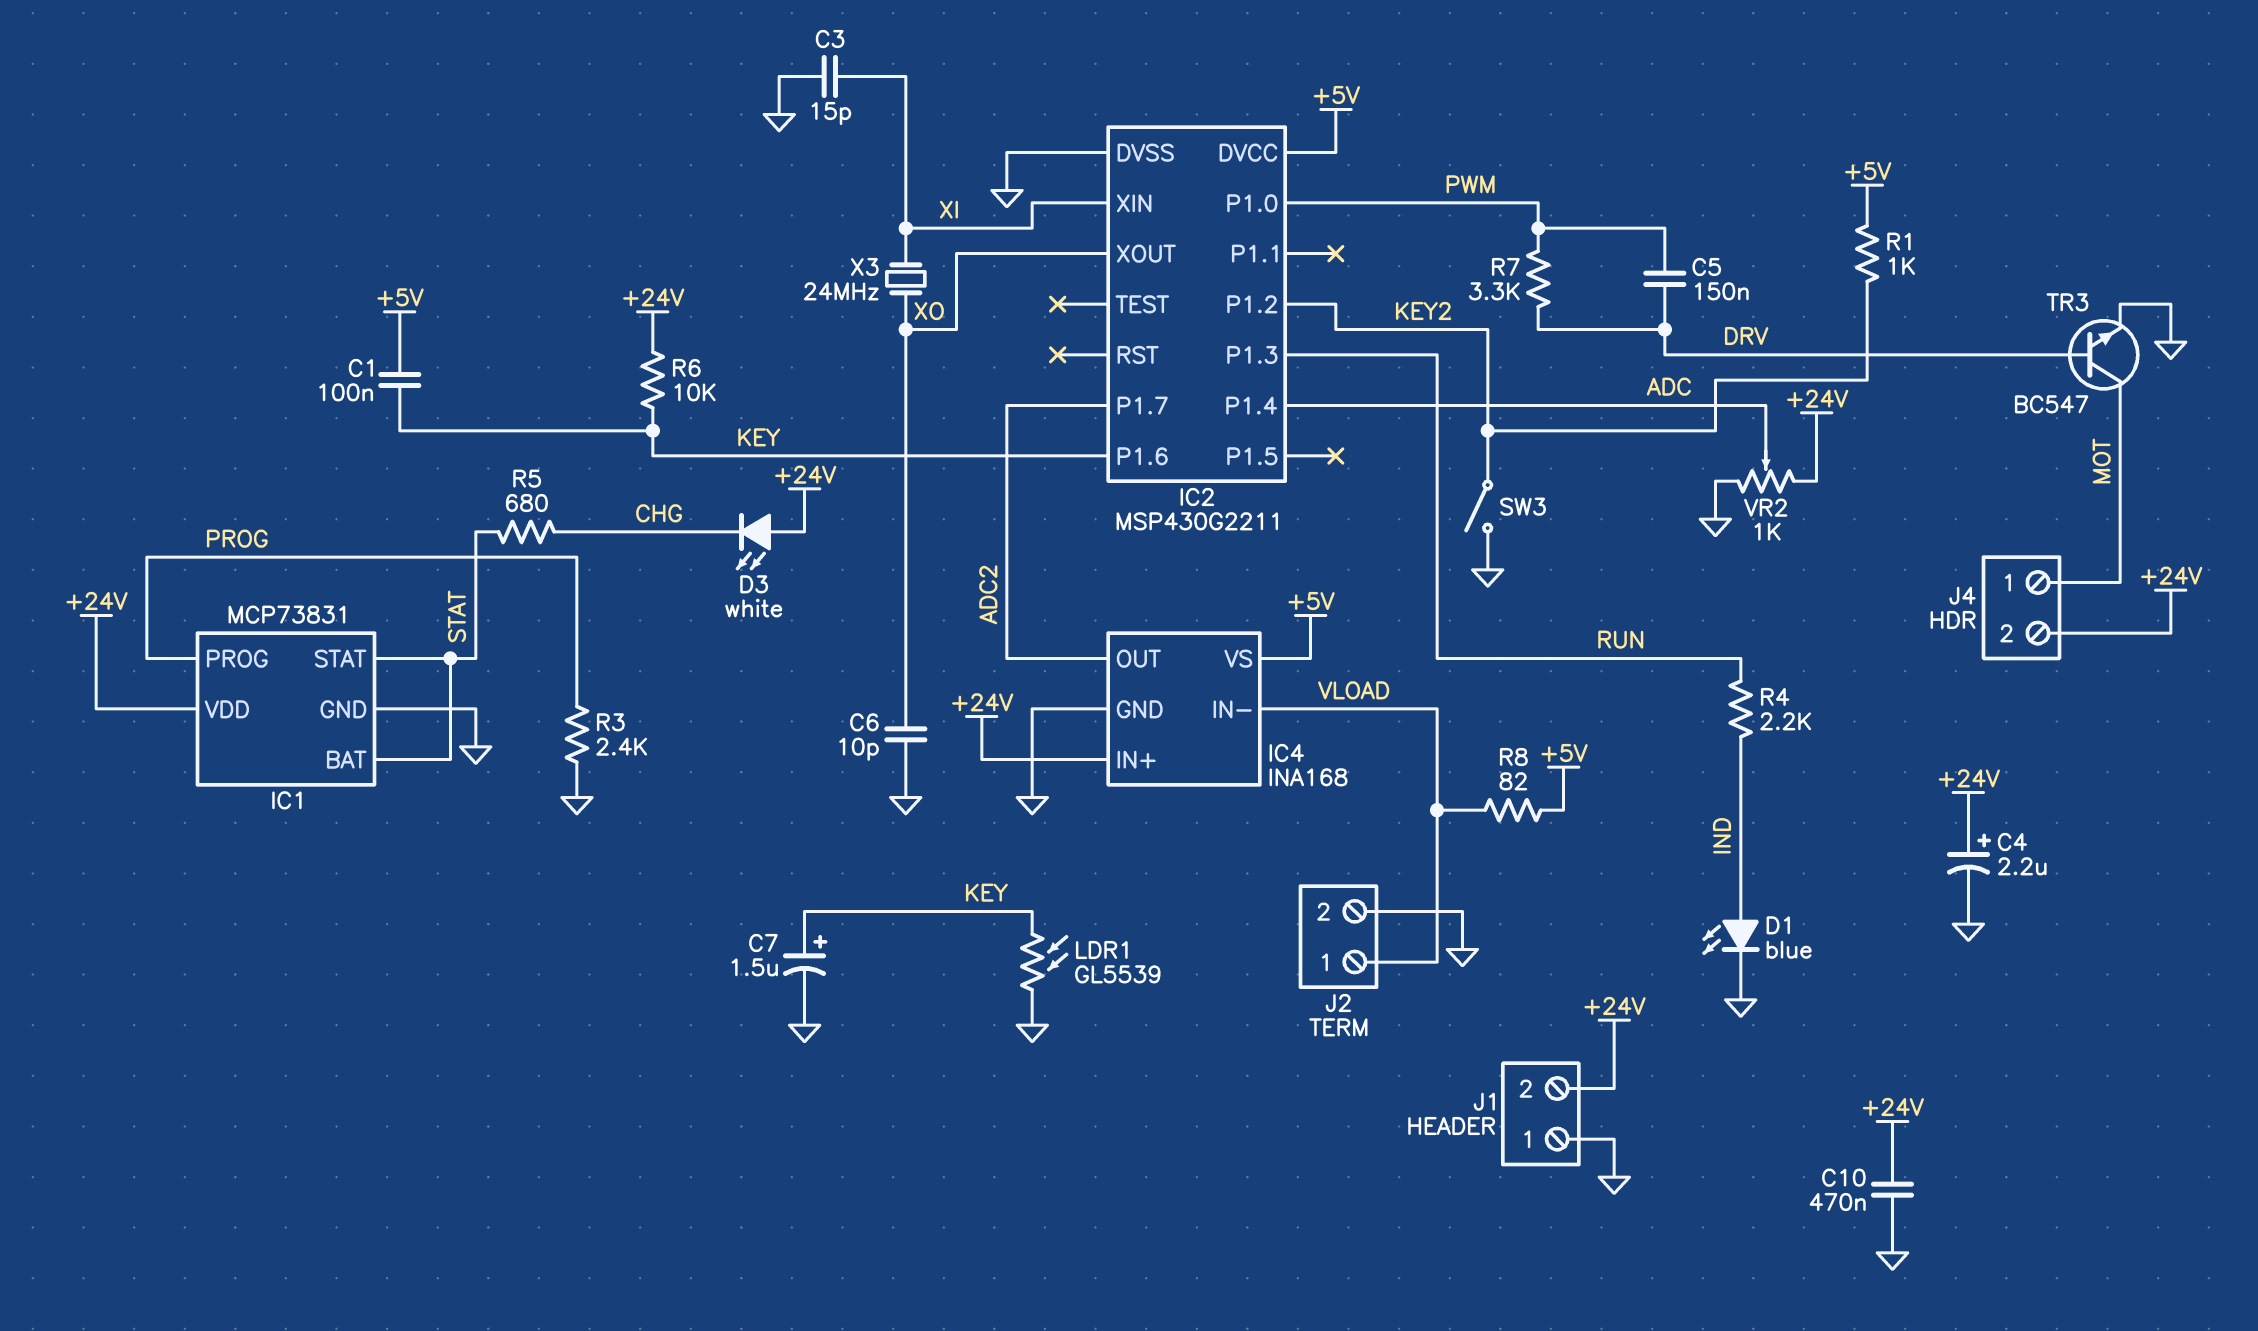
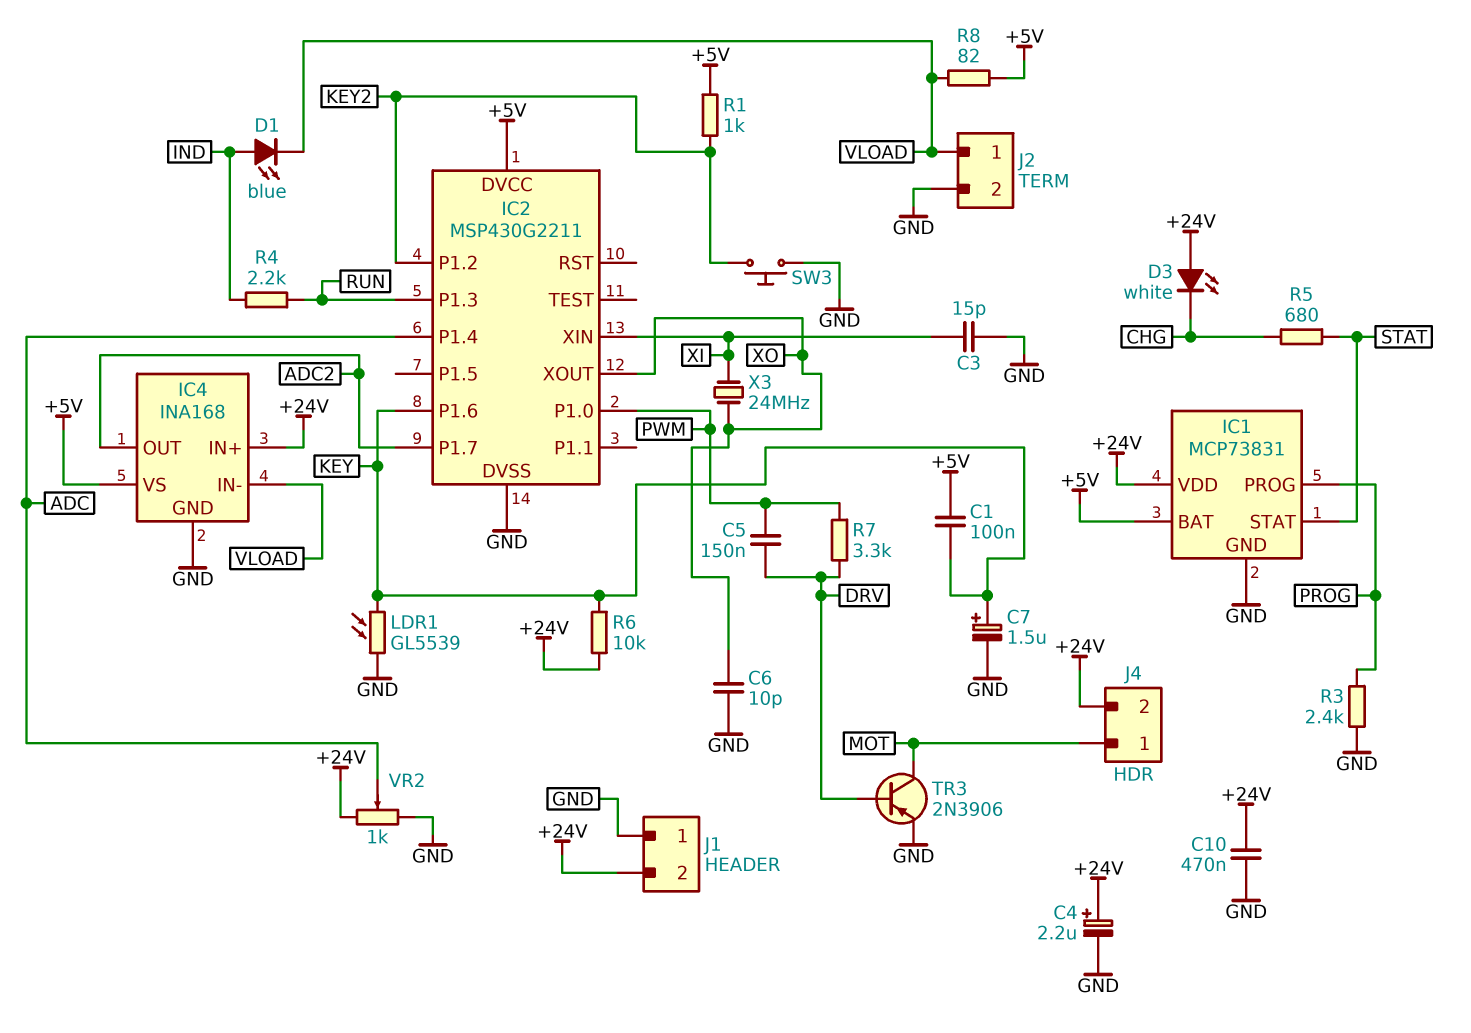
D1: LED blue (A IND, K GND) -> LED blue (A IND, K VLOAD)
IC1 pin BAT: STAT -> +5V
SW3: switch (GND, KEY2) -> button (GND, KEY2)
TR3: NPN BC547 (B DRV, C MOT, E GND) -> PNP 2N3906 (B DRV, C MOT, E GND)

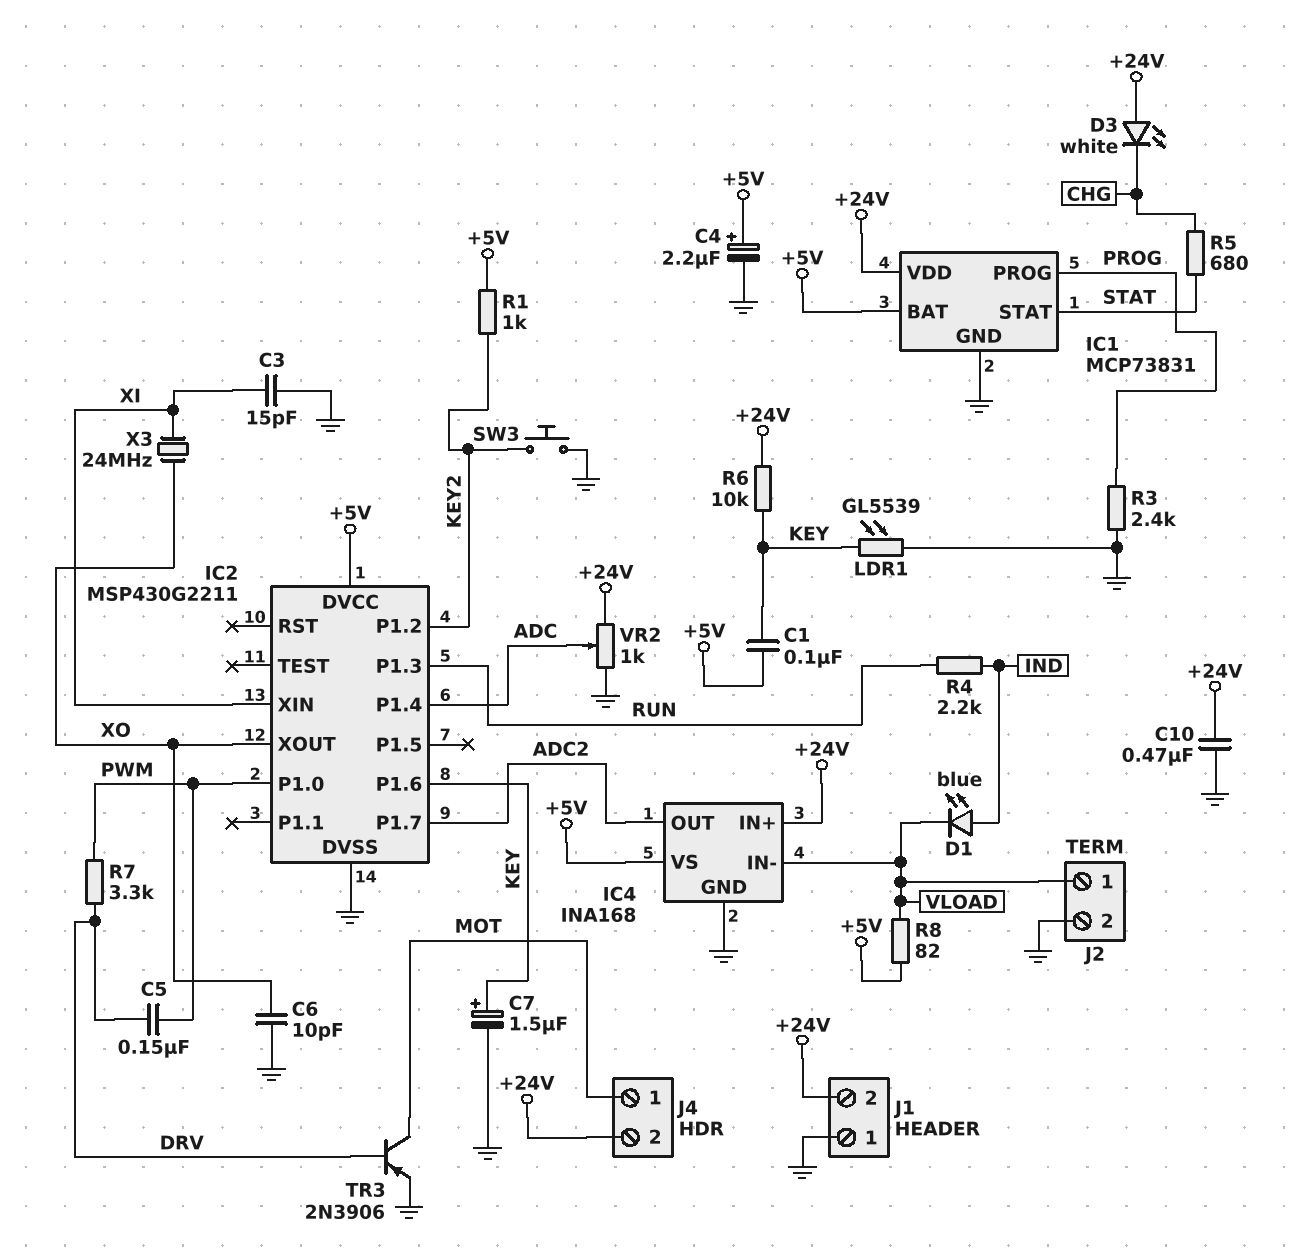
C4: 2.2uF (plus +24V, minus GND) -> 2.2uF (plus +5V, minus GND)

